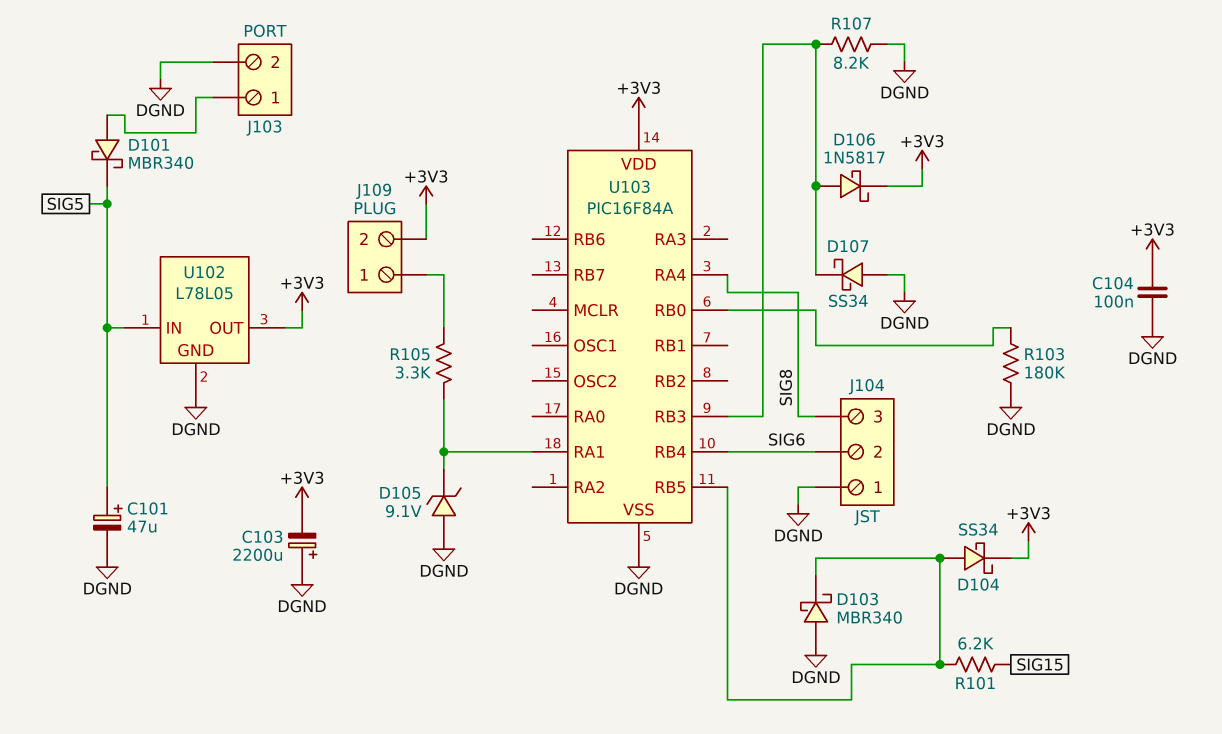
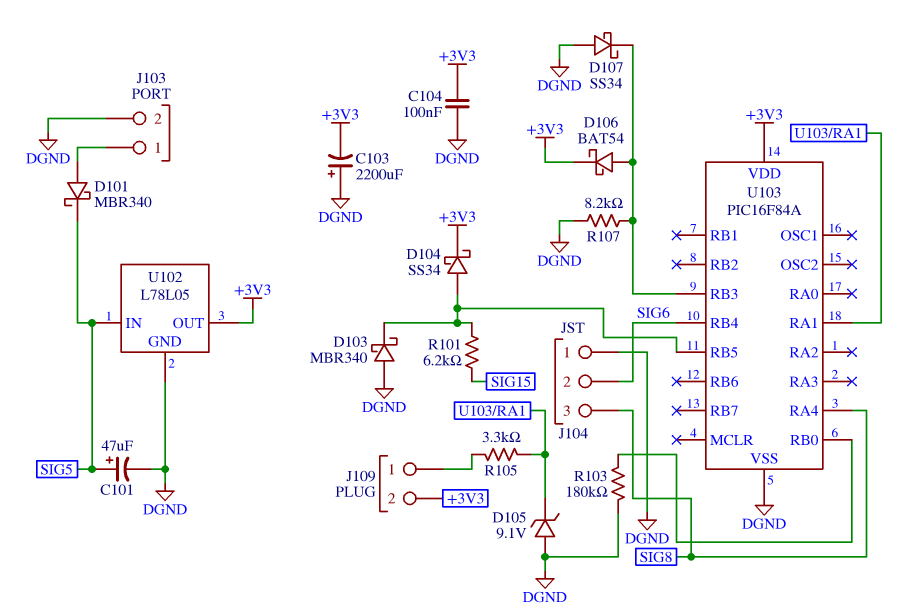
D106: schottky 1N5817 (A U103/RB3, K +3V3) -> schottky BAT54 (A U103/RB3, K +3V3)

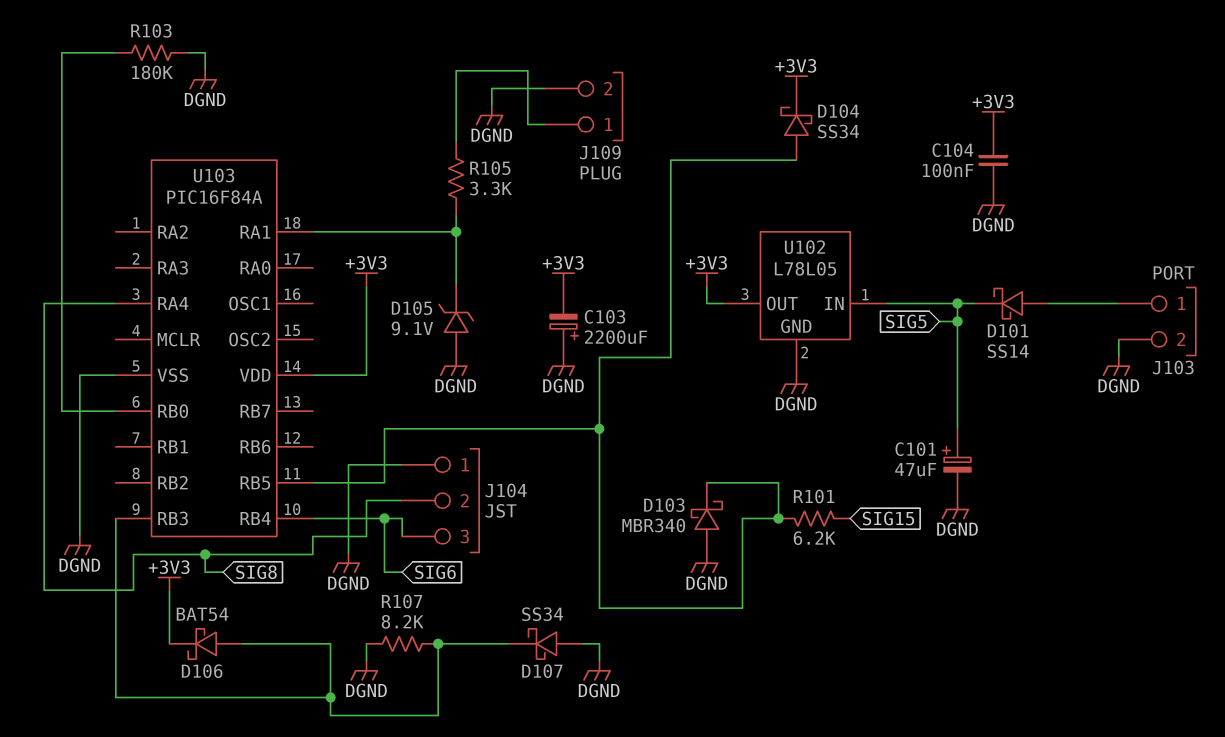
D101: schottky MBR340 (A J103/1, K SIG5) -> schottky SS14 (A J103/1, K SIG5)
J104 pin 2: SIG6 -> SIG8
J104 pin 3: SIG8 -> SIG6
J109 pin 2: +3V3 -> DGND

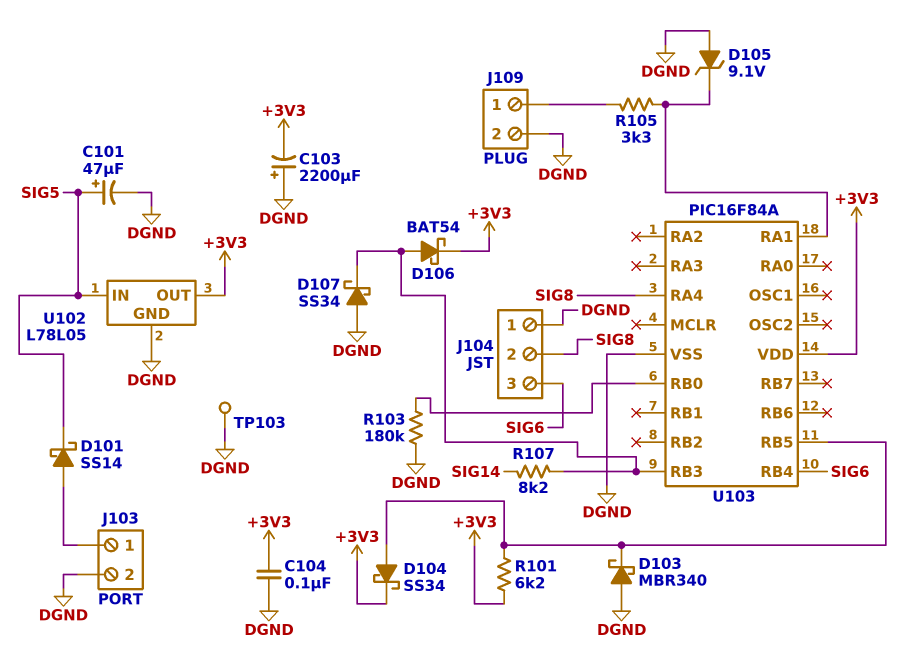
R101: 6.2k (SIG15, U103/RB5) -> 6.2k (+3V3, U103/RB5)
R107: 8.2k (DGND, U103/RB3) -> 8.2k (SIG14, U103/RB3)
TP103: none -> test point (DGND)

